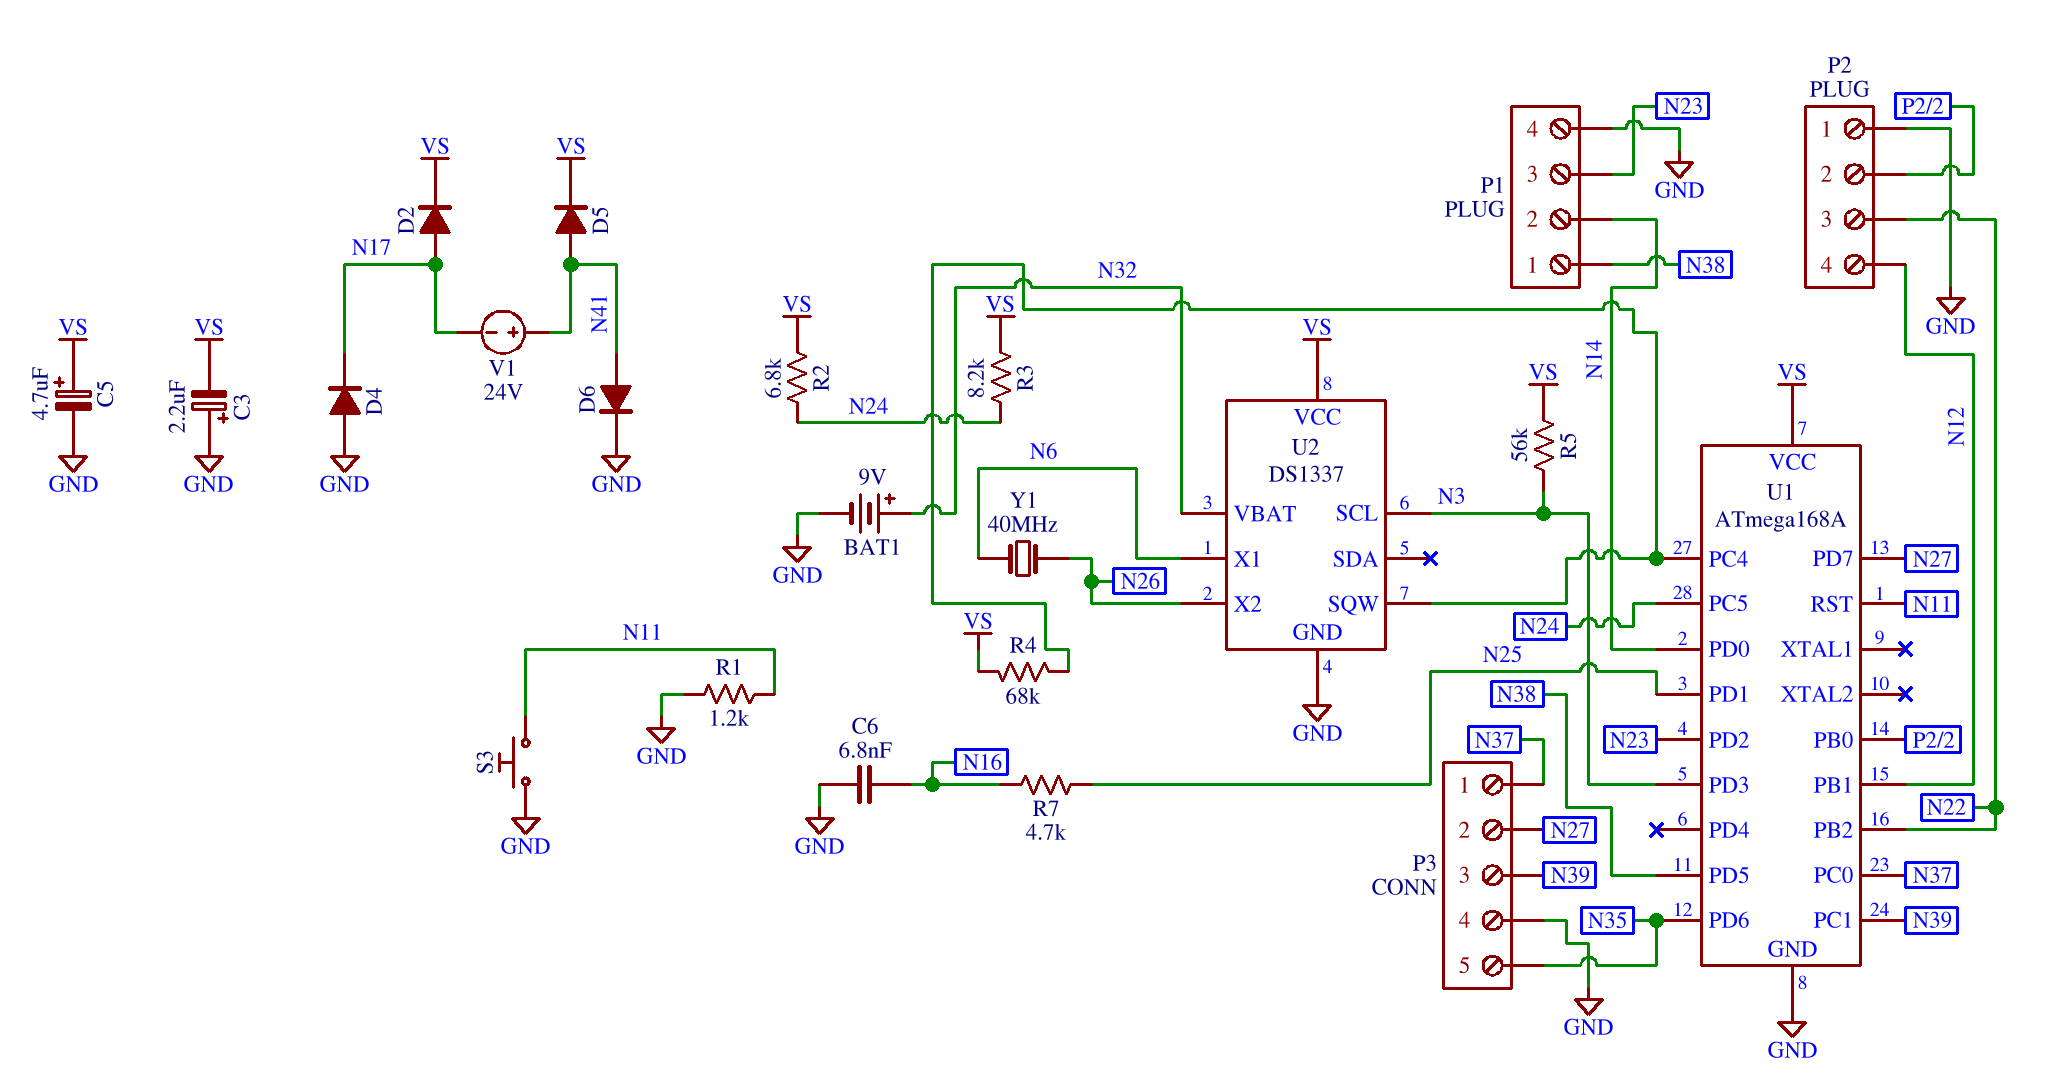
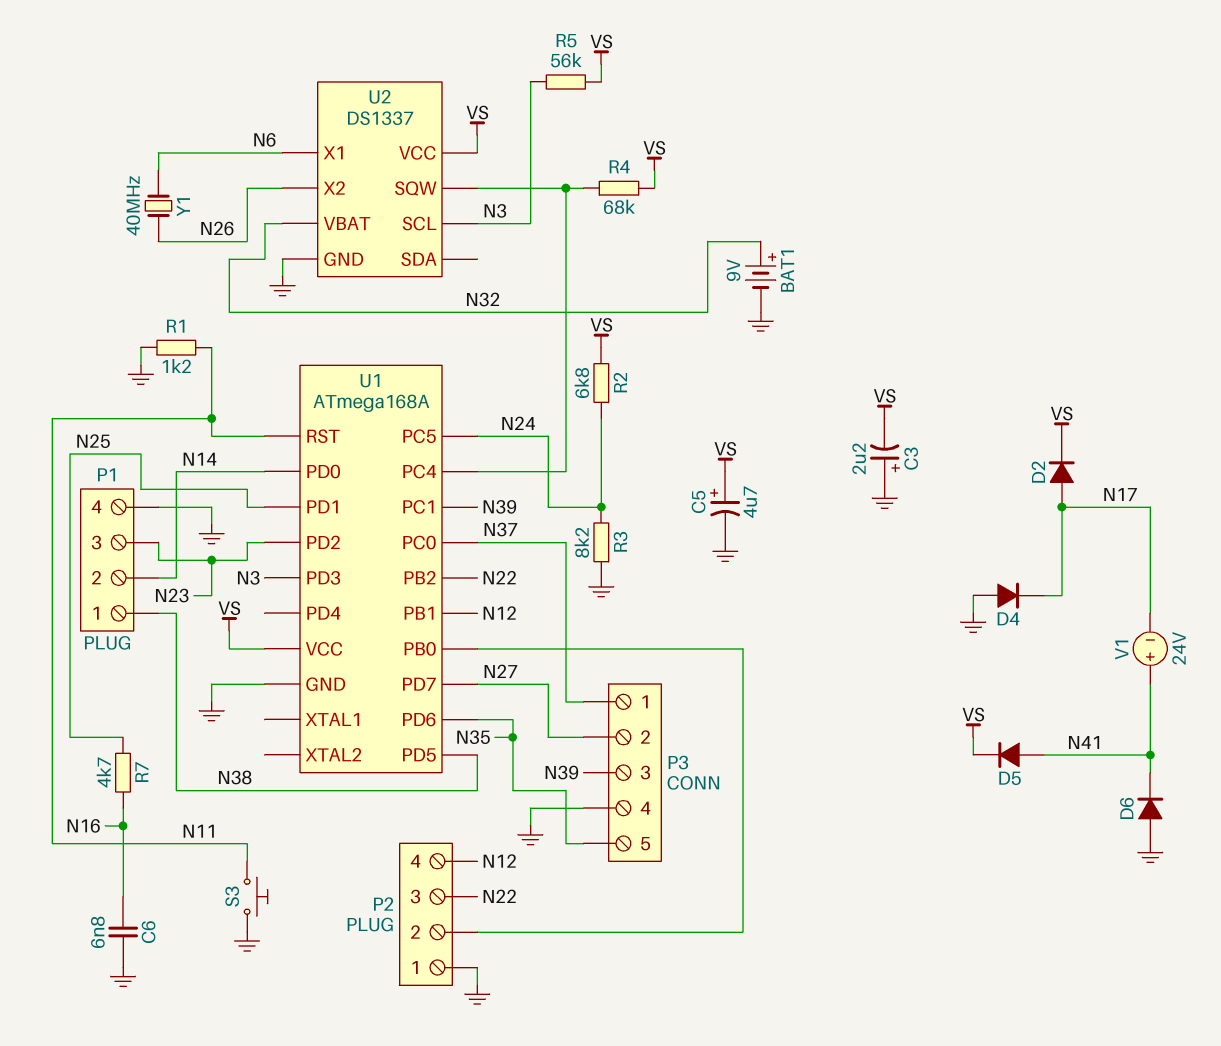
D6: diode (A N41, K GND) -> diode (A GND, K N41)
R3: 8.2k (N24, VS) -> 8.2k (GND, N24)

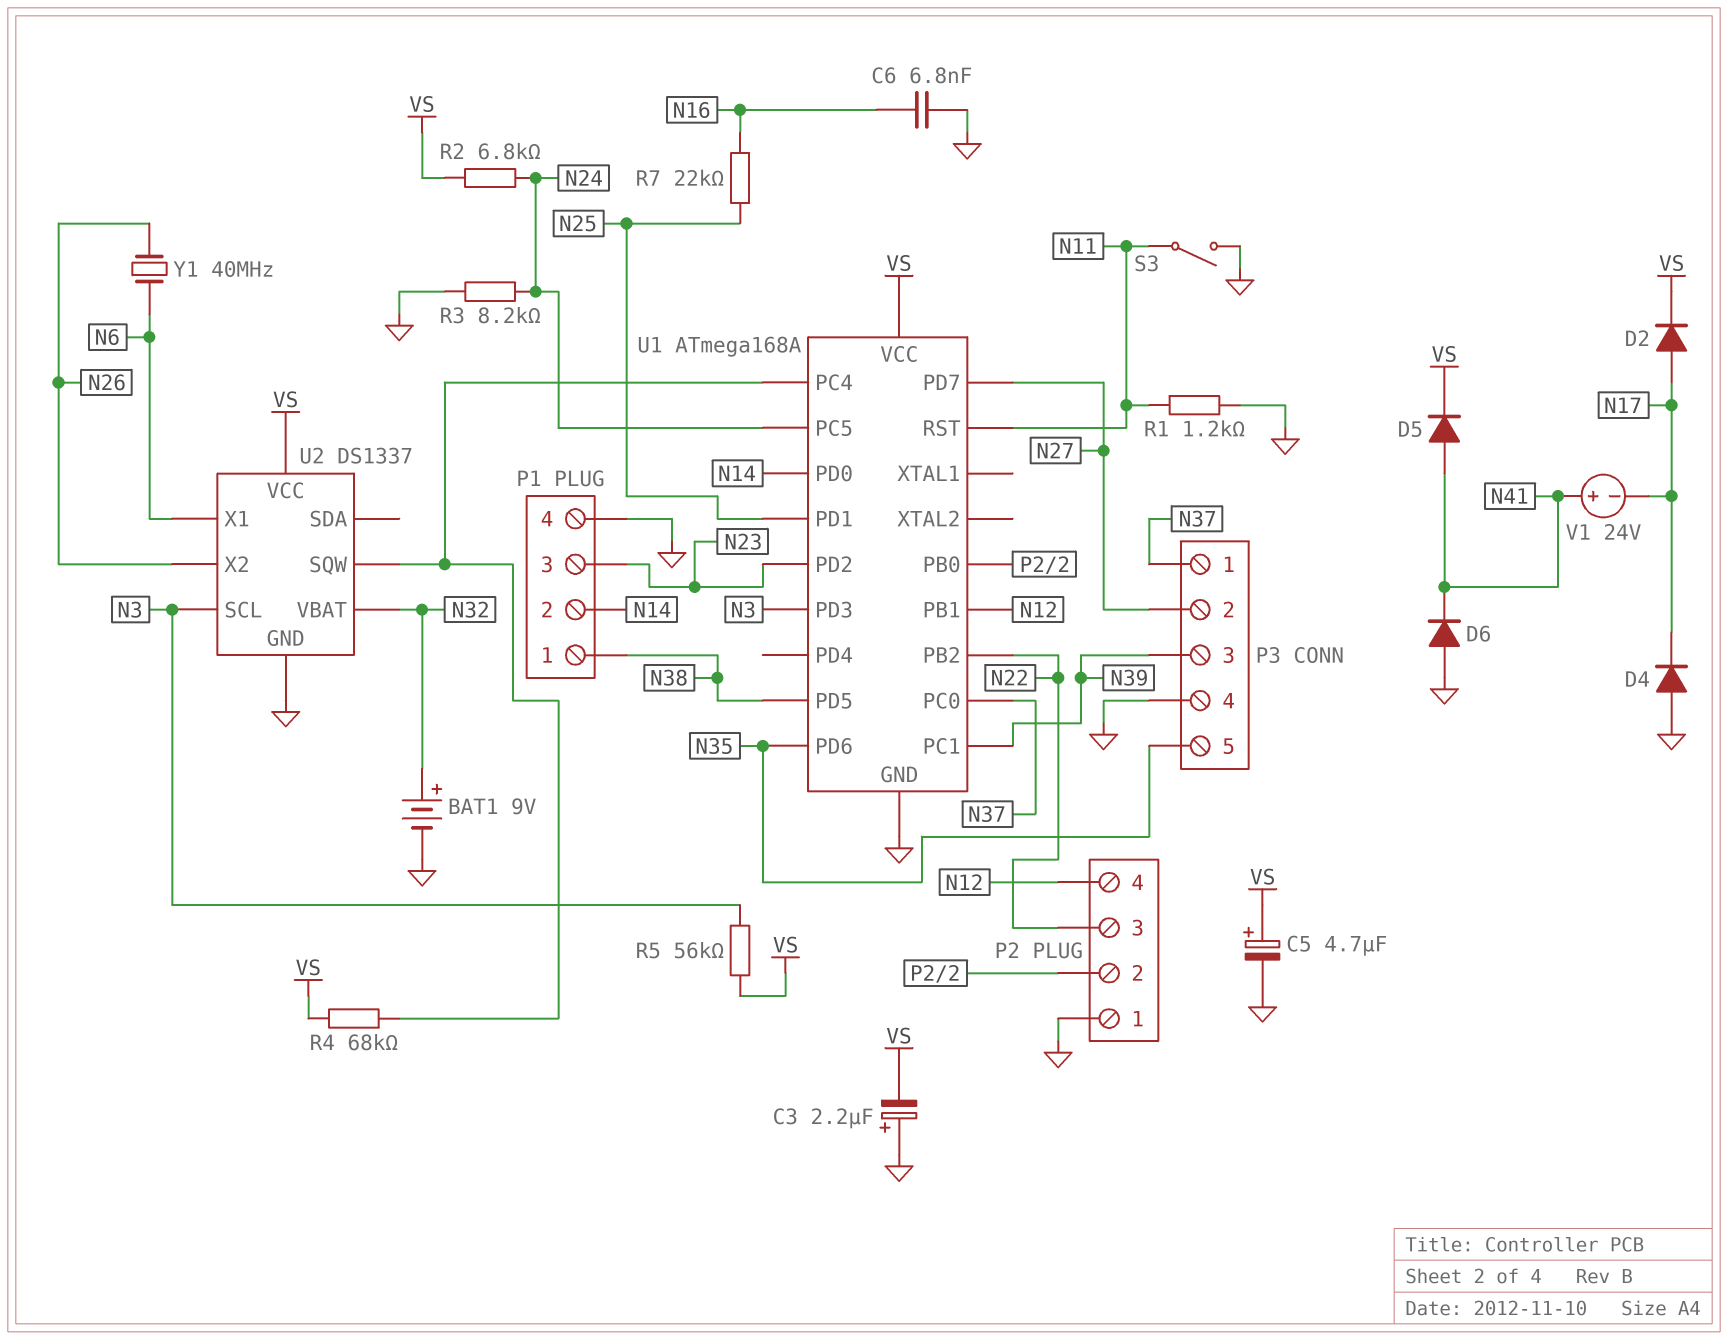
R7: 4.7k (N16, N25) -> 22k (N16, N25)
S3: button (GND, N11) -> switch (GND, N11)

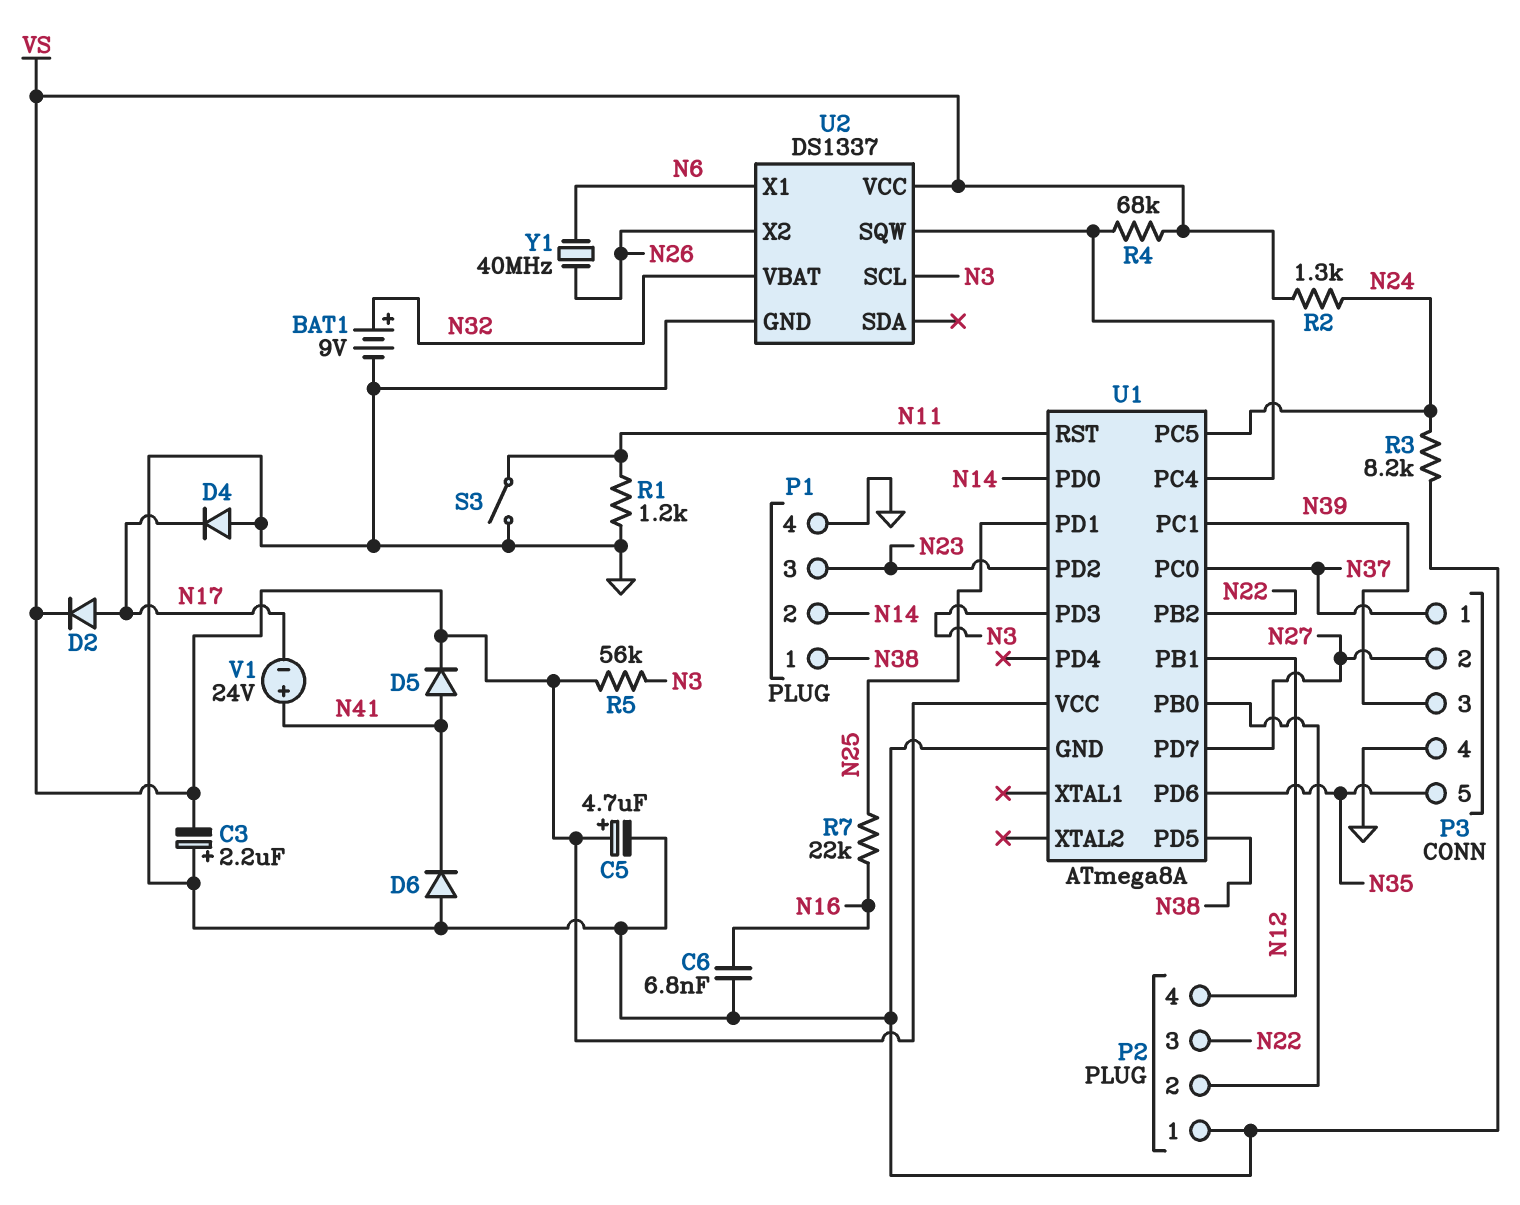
R2: 6.8k (N24, VS) -> 1.3k (N24, VS)
U1: ATmega168A -> ATmega8A

